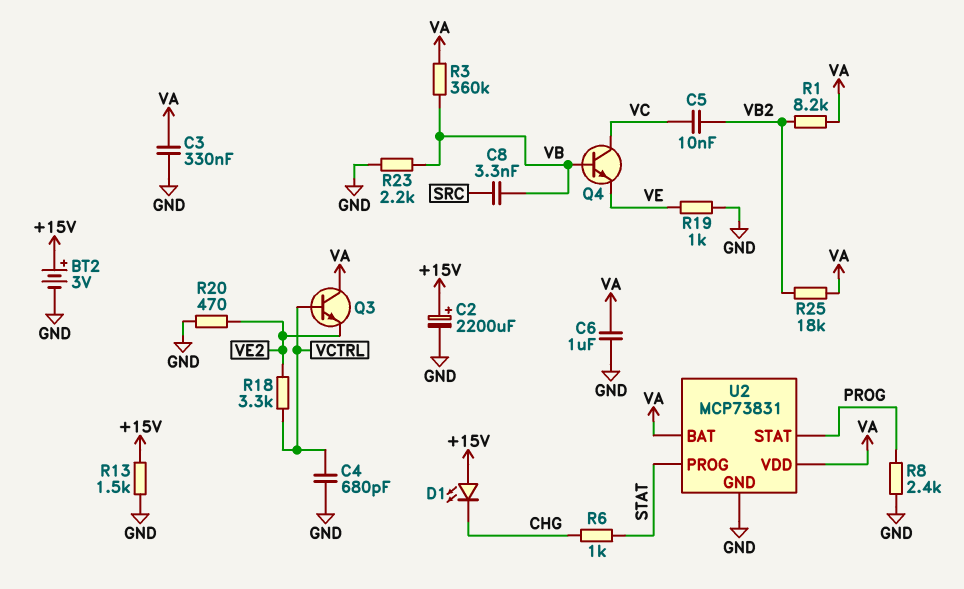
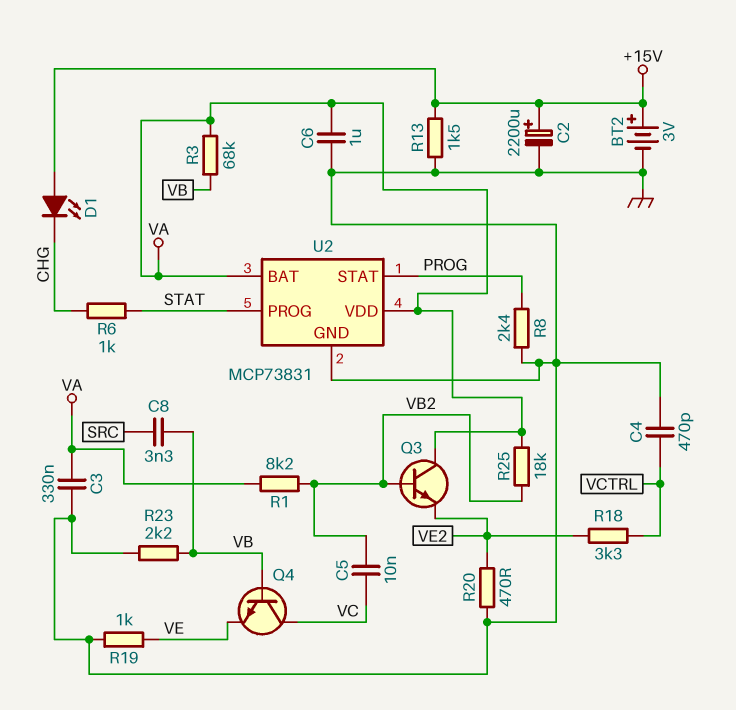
C4: 680pF (GND, VCTRL) -> 470pF (GND, VCTRL)
Q3: NPN (B VCTRL, C VA, E VE2) -> NPN (B VB2, C VA, E VE2)
R3: 360k (VA, VB) -> 68k (VA, VB)

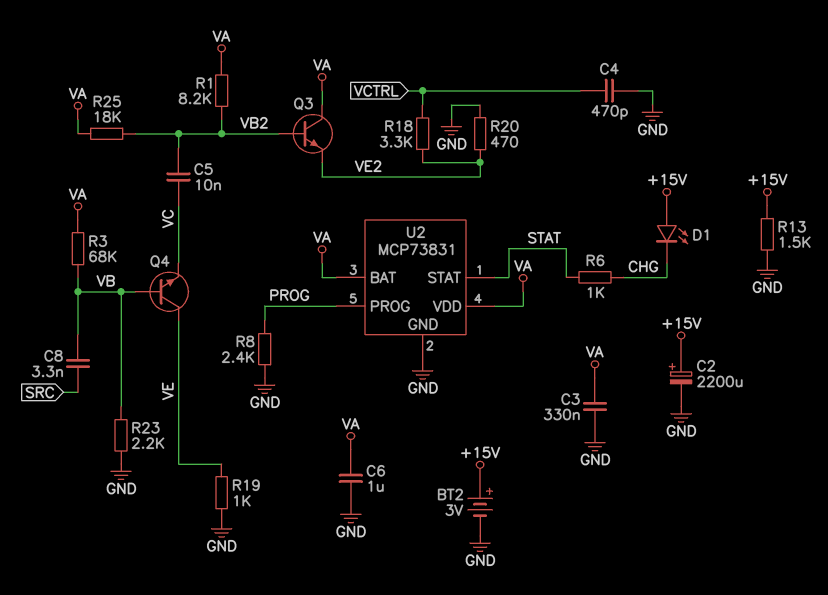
Q4: NPN (B VB, C VC, E VE) -> NPN (B VB, C VE, E VC)
U2 pin PROG: STAT -> PROG
U2 pin STAT: PROG -> STAT

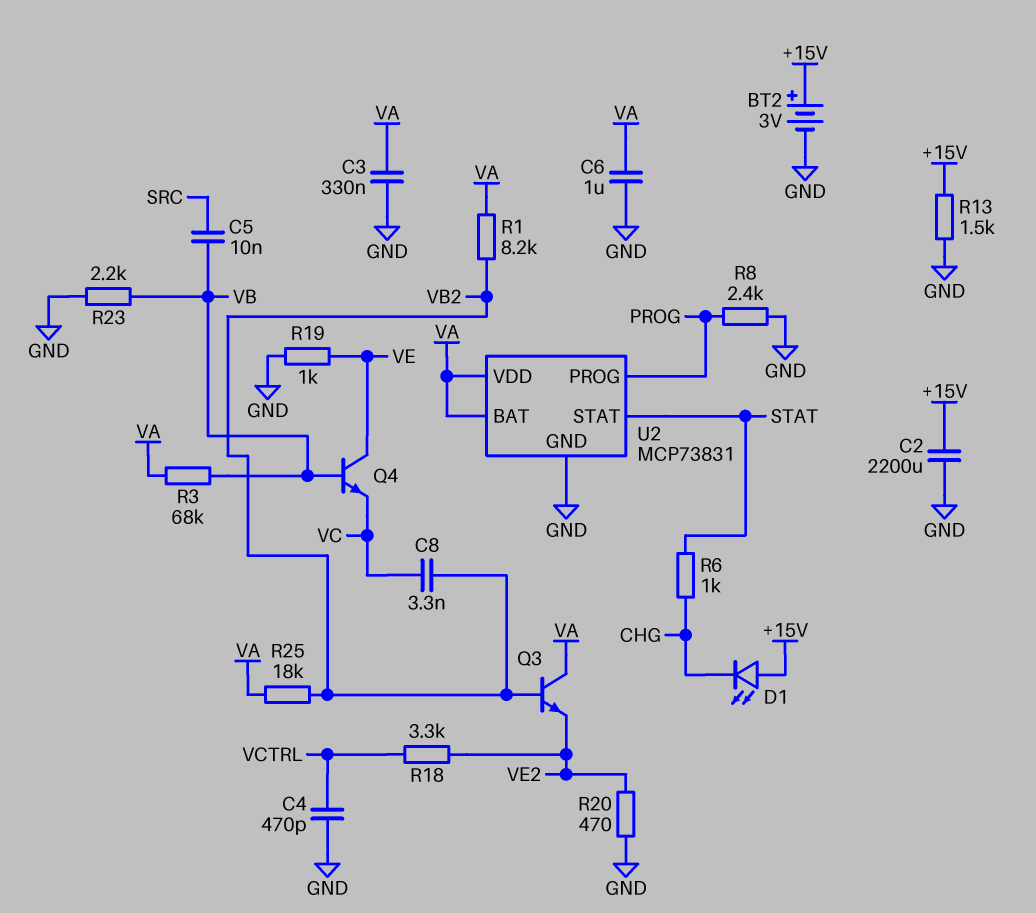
C2: 2200uF (plus +15V, minus GND) -> 2200uF (+15V, GND)
C5: 10nF (VB2, VC) -> 10nF (SRC, VB)
C8: 3.3nF (SRC, VB) -> 3.3nF (VB2, VC)

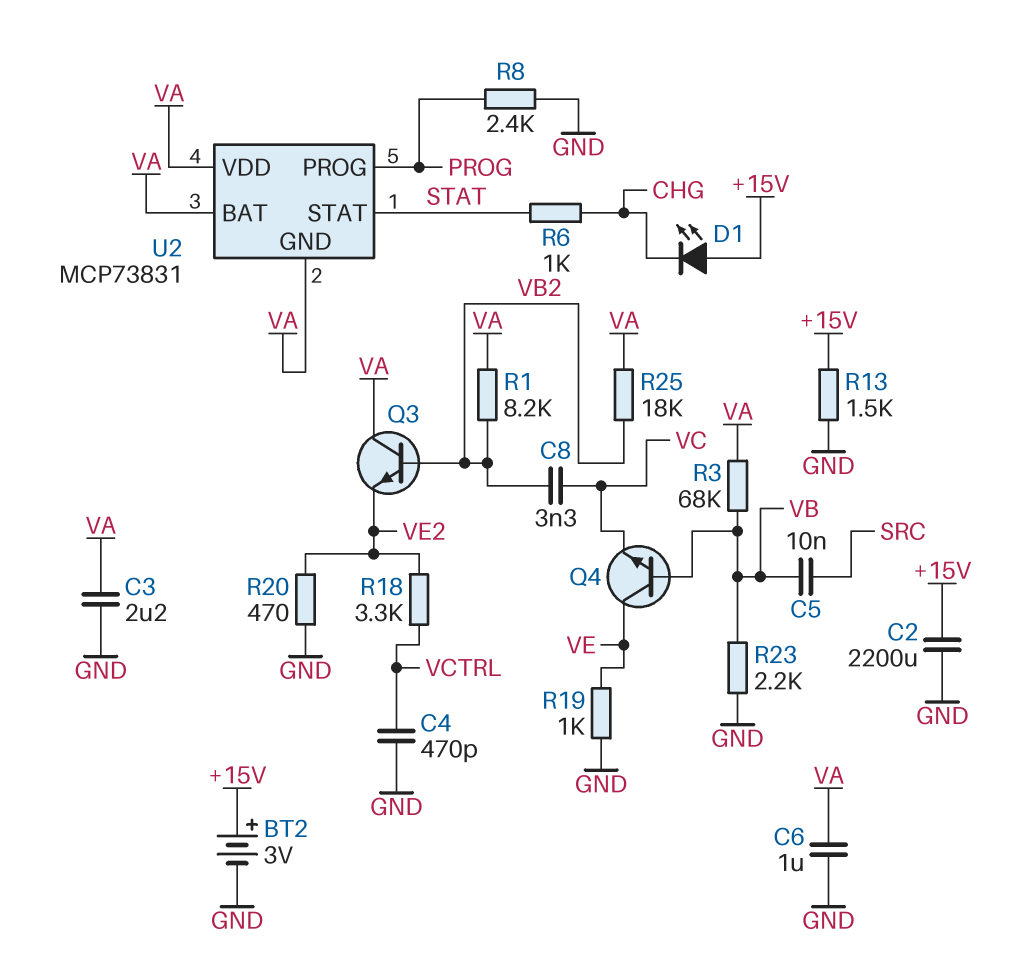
C3: 330nF (GND, VA) -> 2.2uF (GND, VA)
U2 pin GND: GND -> VA

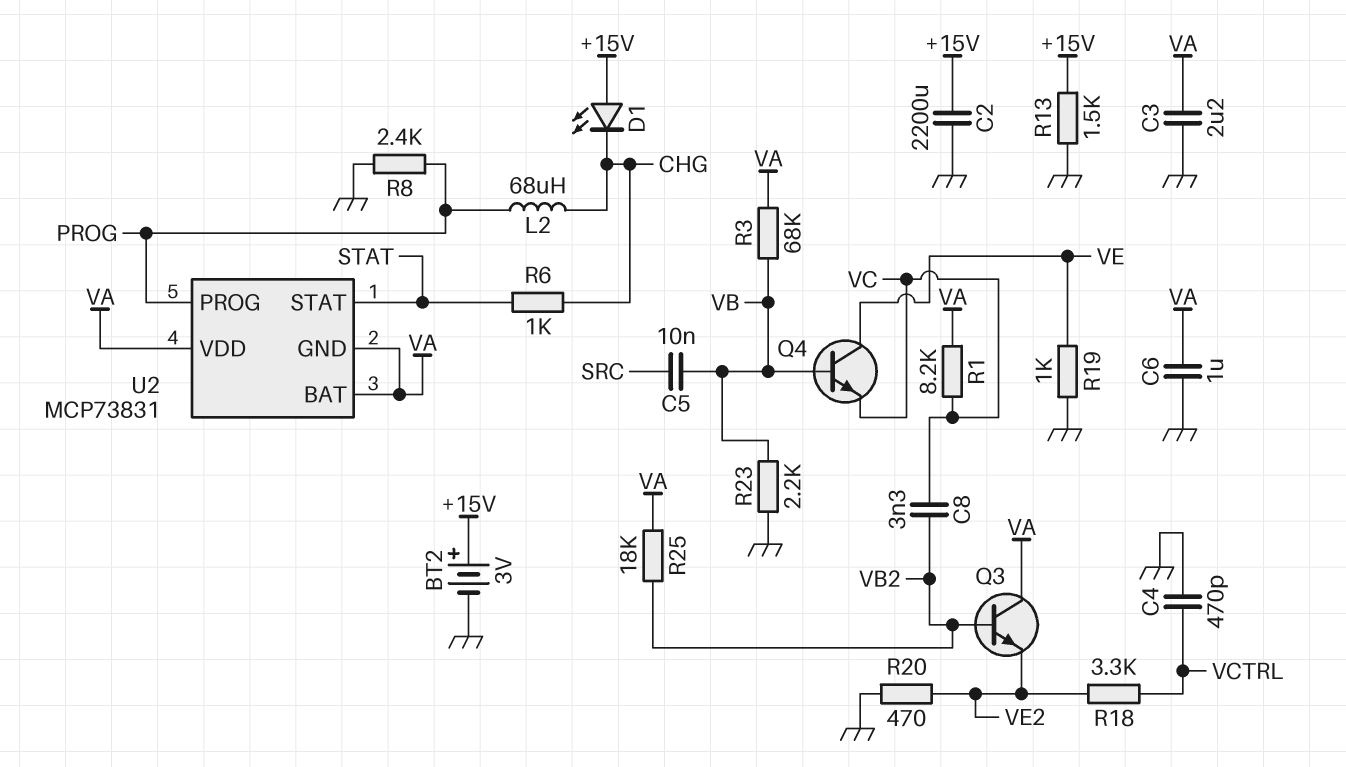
L2: none -> 68uH (CHG, PROG)
R1: 8.2k (VA, VB2) -> 8.2k (VA, VC)

